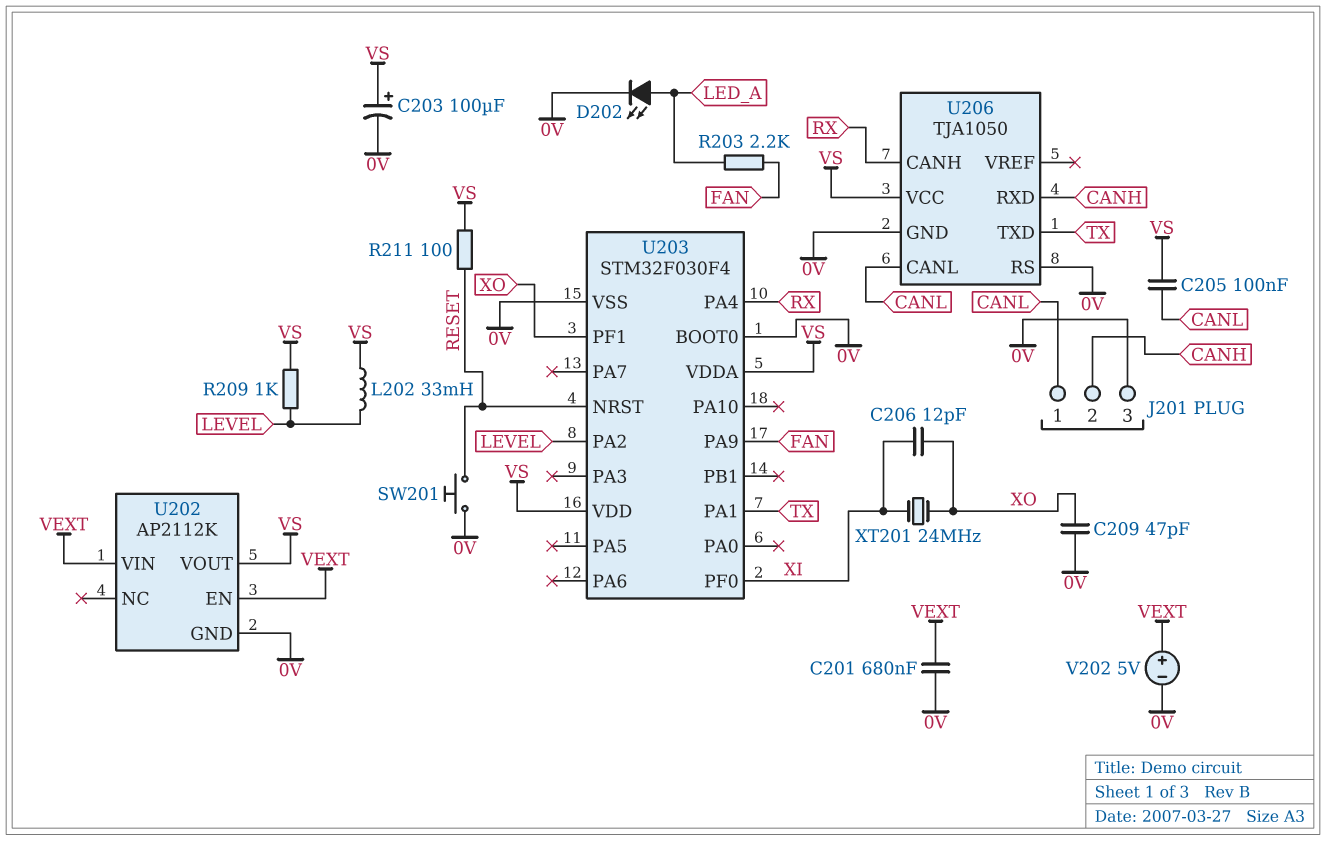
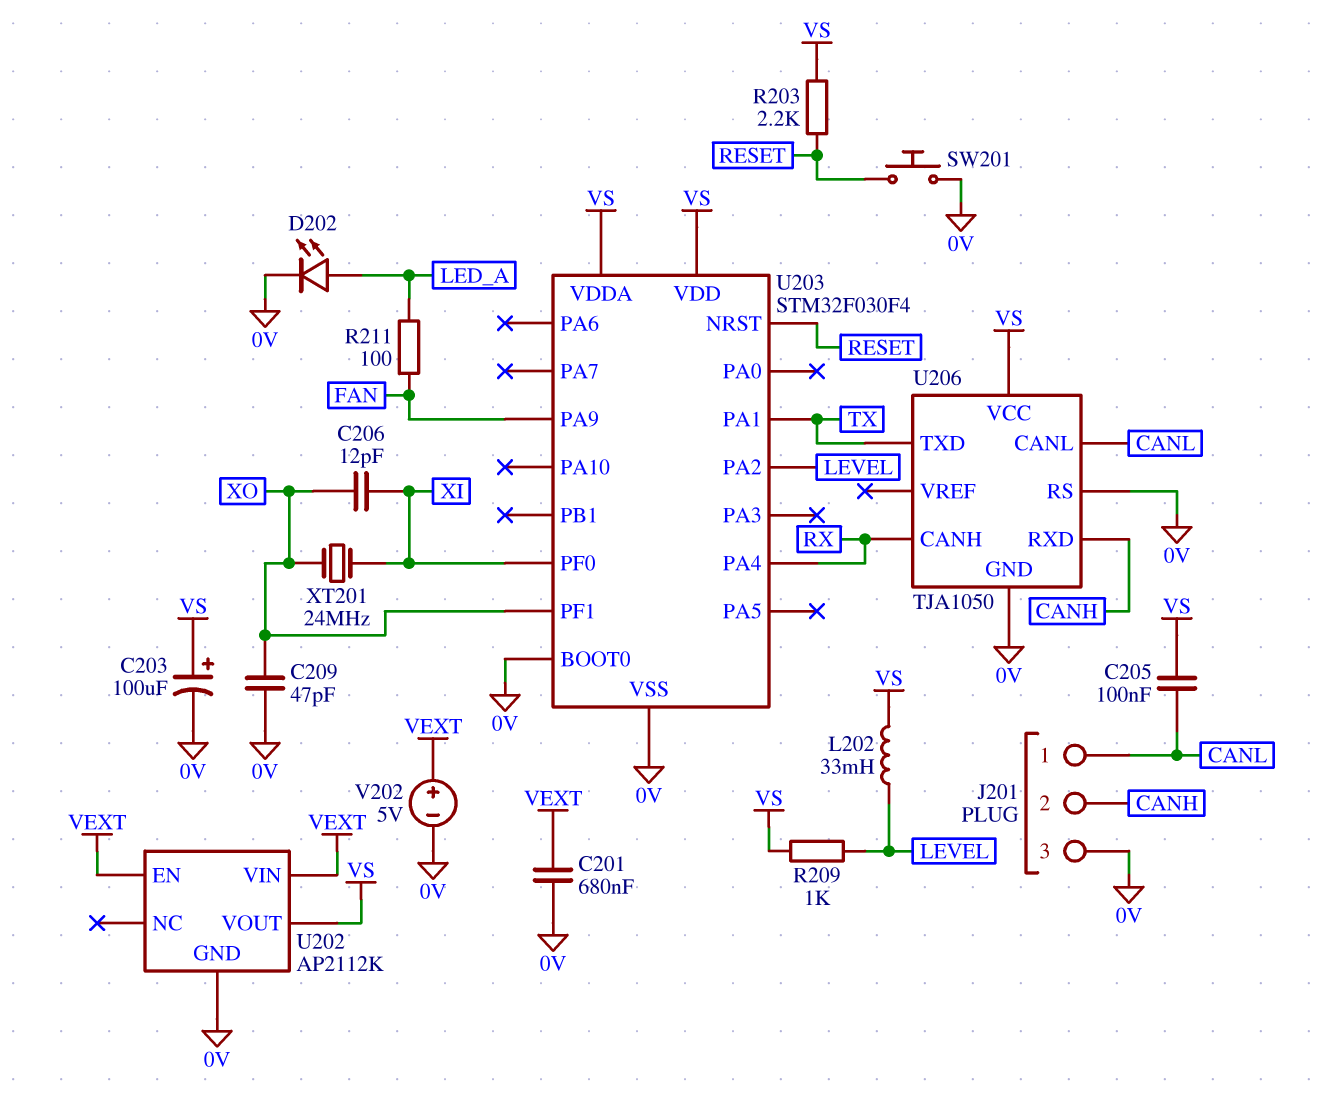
R203: 2.2k (FAN, LED_A) -> 2.2k (RESET, VS)
R211: 100 (RESET, VS) -> 100 (FAN, LED_A)

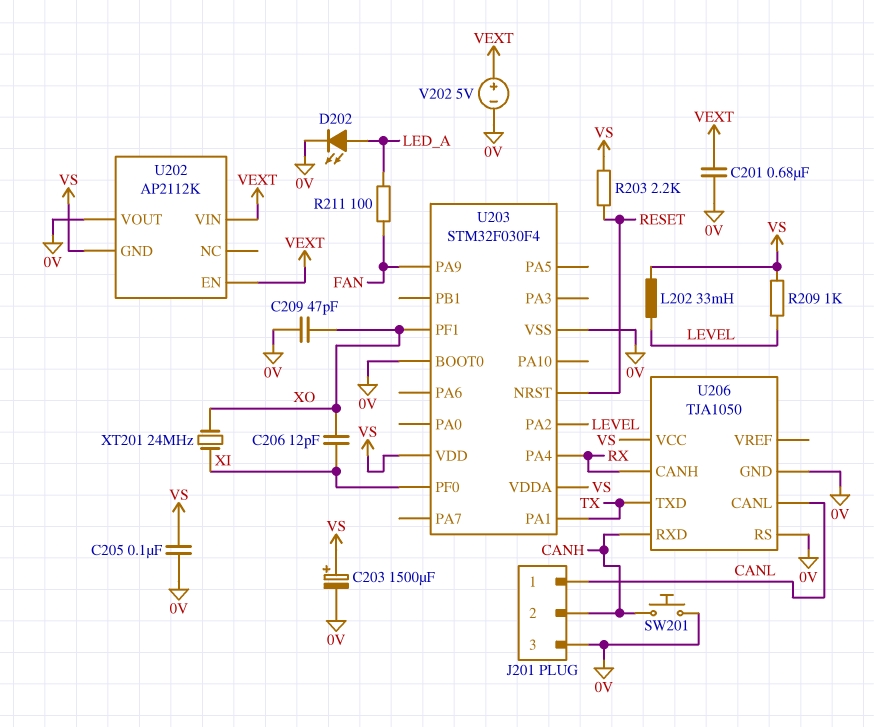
C203: 100uF (plus VS, minus 0V) -> 1500uF (plus VS, minus 0V)
C205: 100nF (CANL, VS) -> 100nF (0V, VS)
SW201: button (0V, RESET) -> button (0V, CANH)
U202 pin GND: 0V -> VS
U202 pin VOUT: VS -> 0V

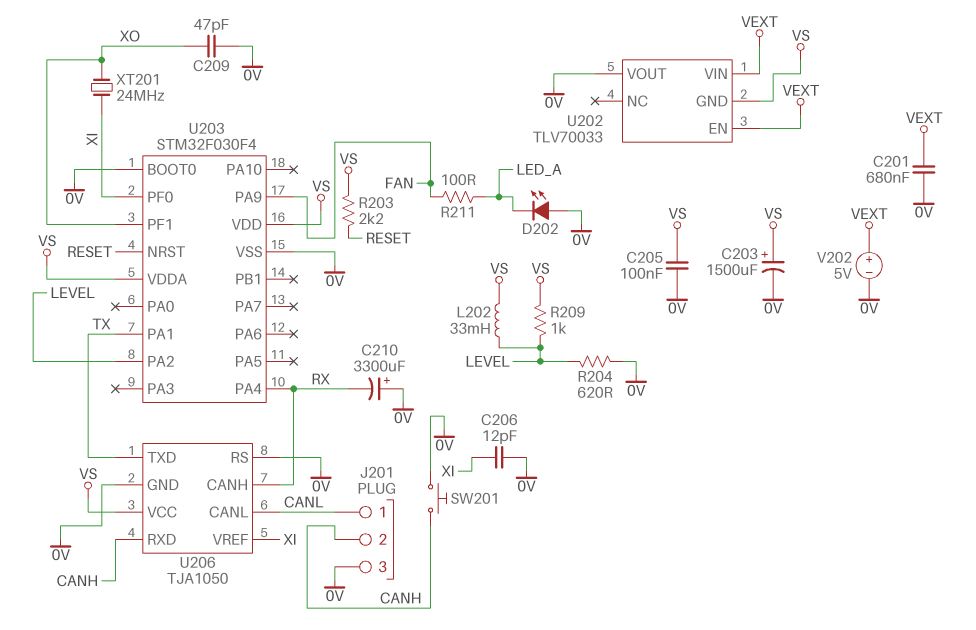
C206: 12pF (XI, XO) -> 12pF (0V, XI)
C210: none -> 3300uF (plus 0V, minus RX)
D202: LED (A LED_A, K 0V) -> LED (A 0V, K LED_A)
R204: none -> 620 (0V, LEVEL)
U202: AP2112K -> TLV70033
U206 pin VREF: none -> XI

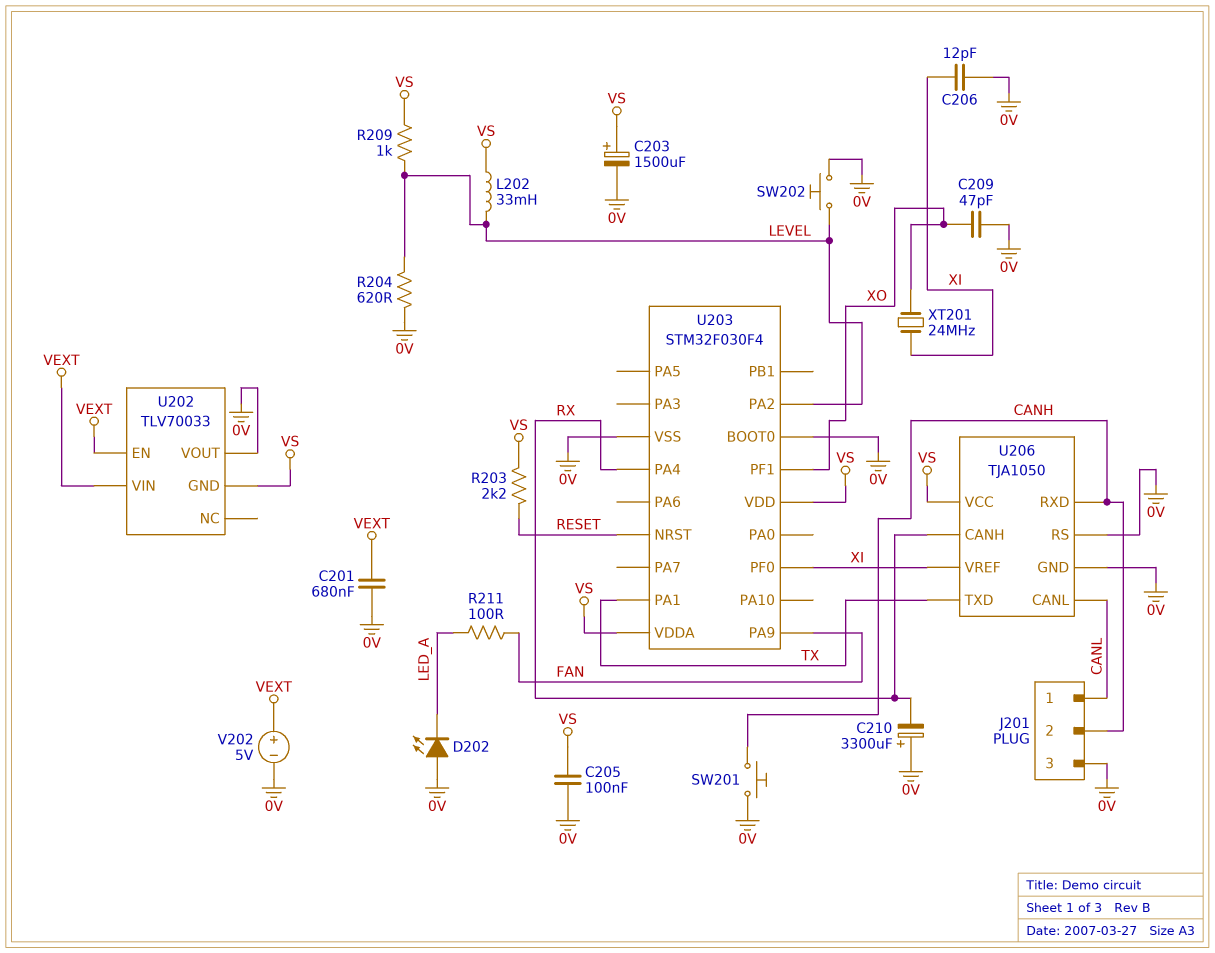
SW202: none -> button (0V, LEVEL)

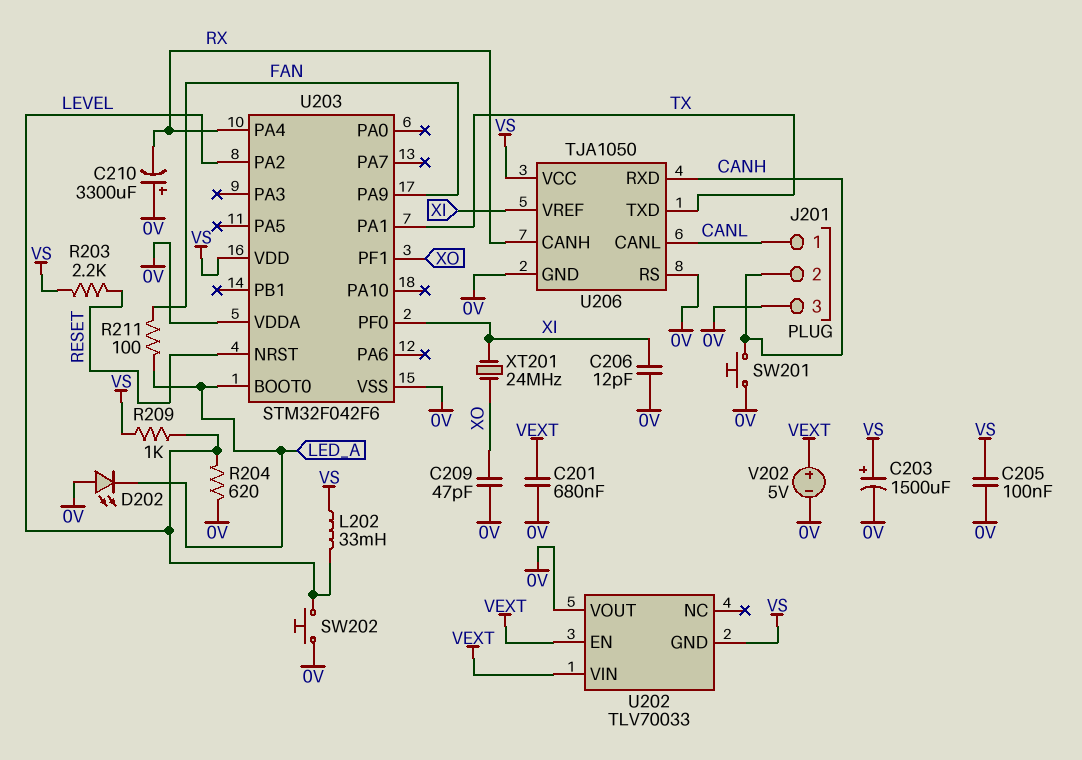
U203: STM32F030F4 -> STM32F042F6
U203 pin BOOT0: 0V -> LED_A
U203 pin VDDA: VS -> 0V

